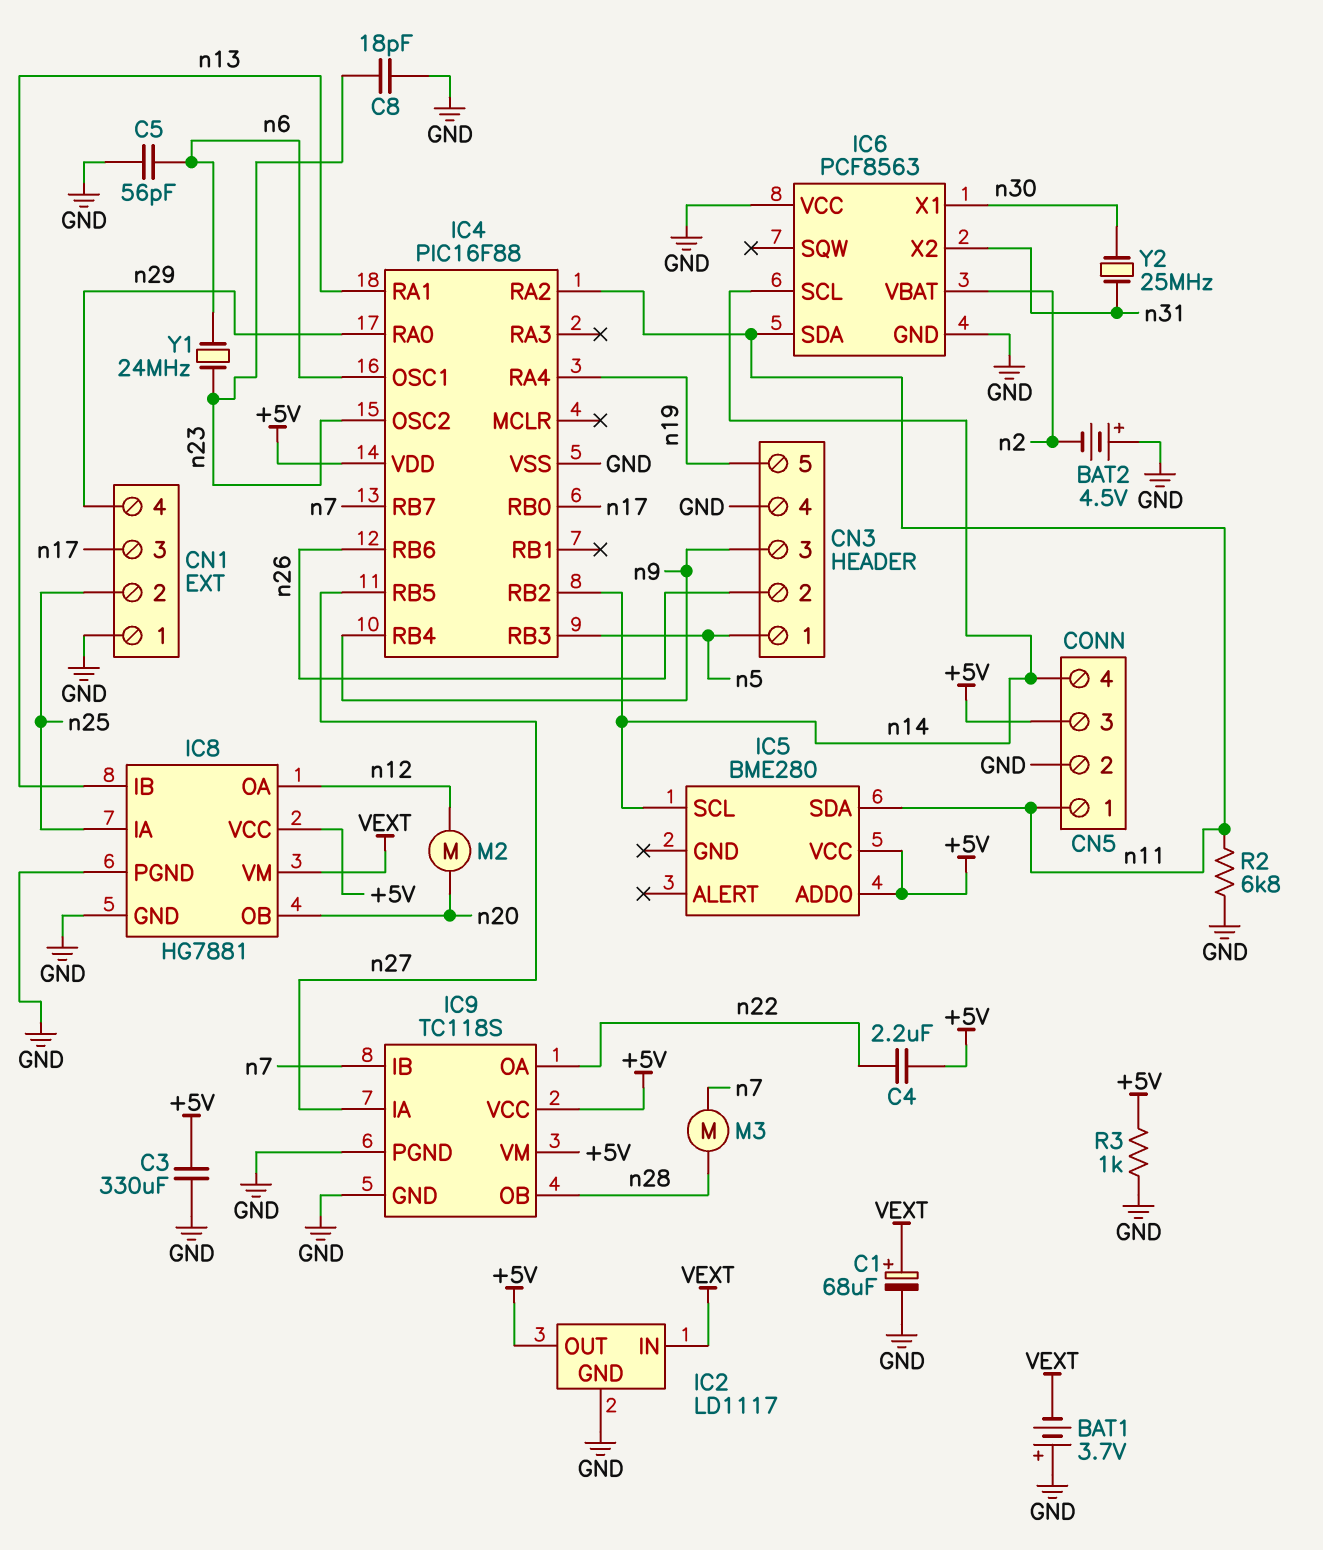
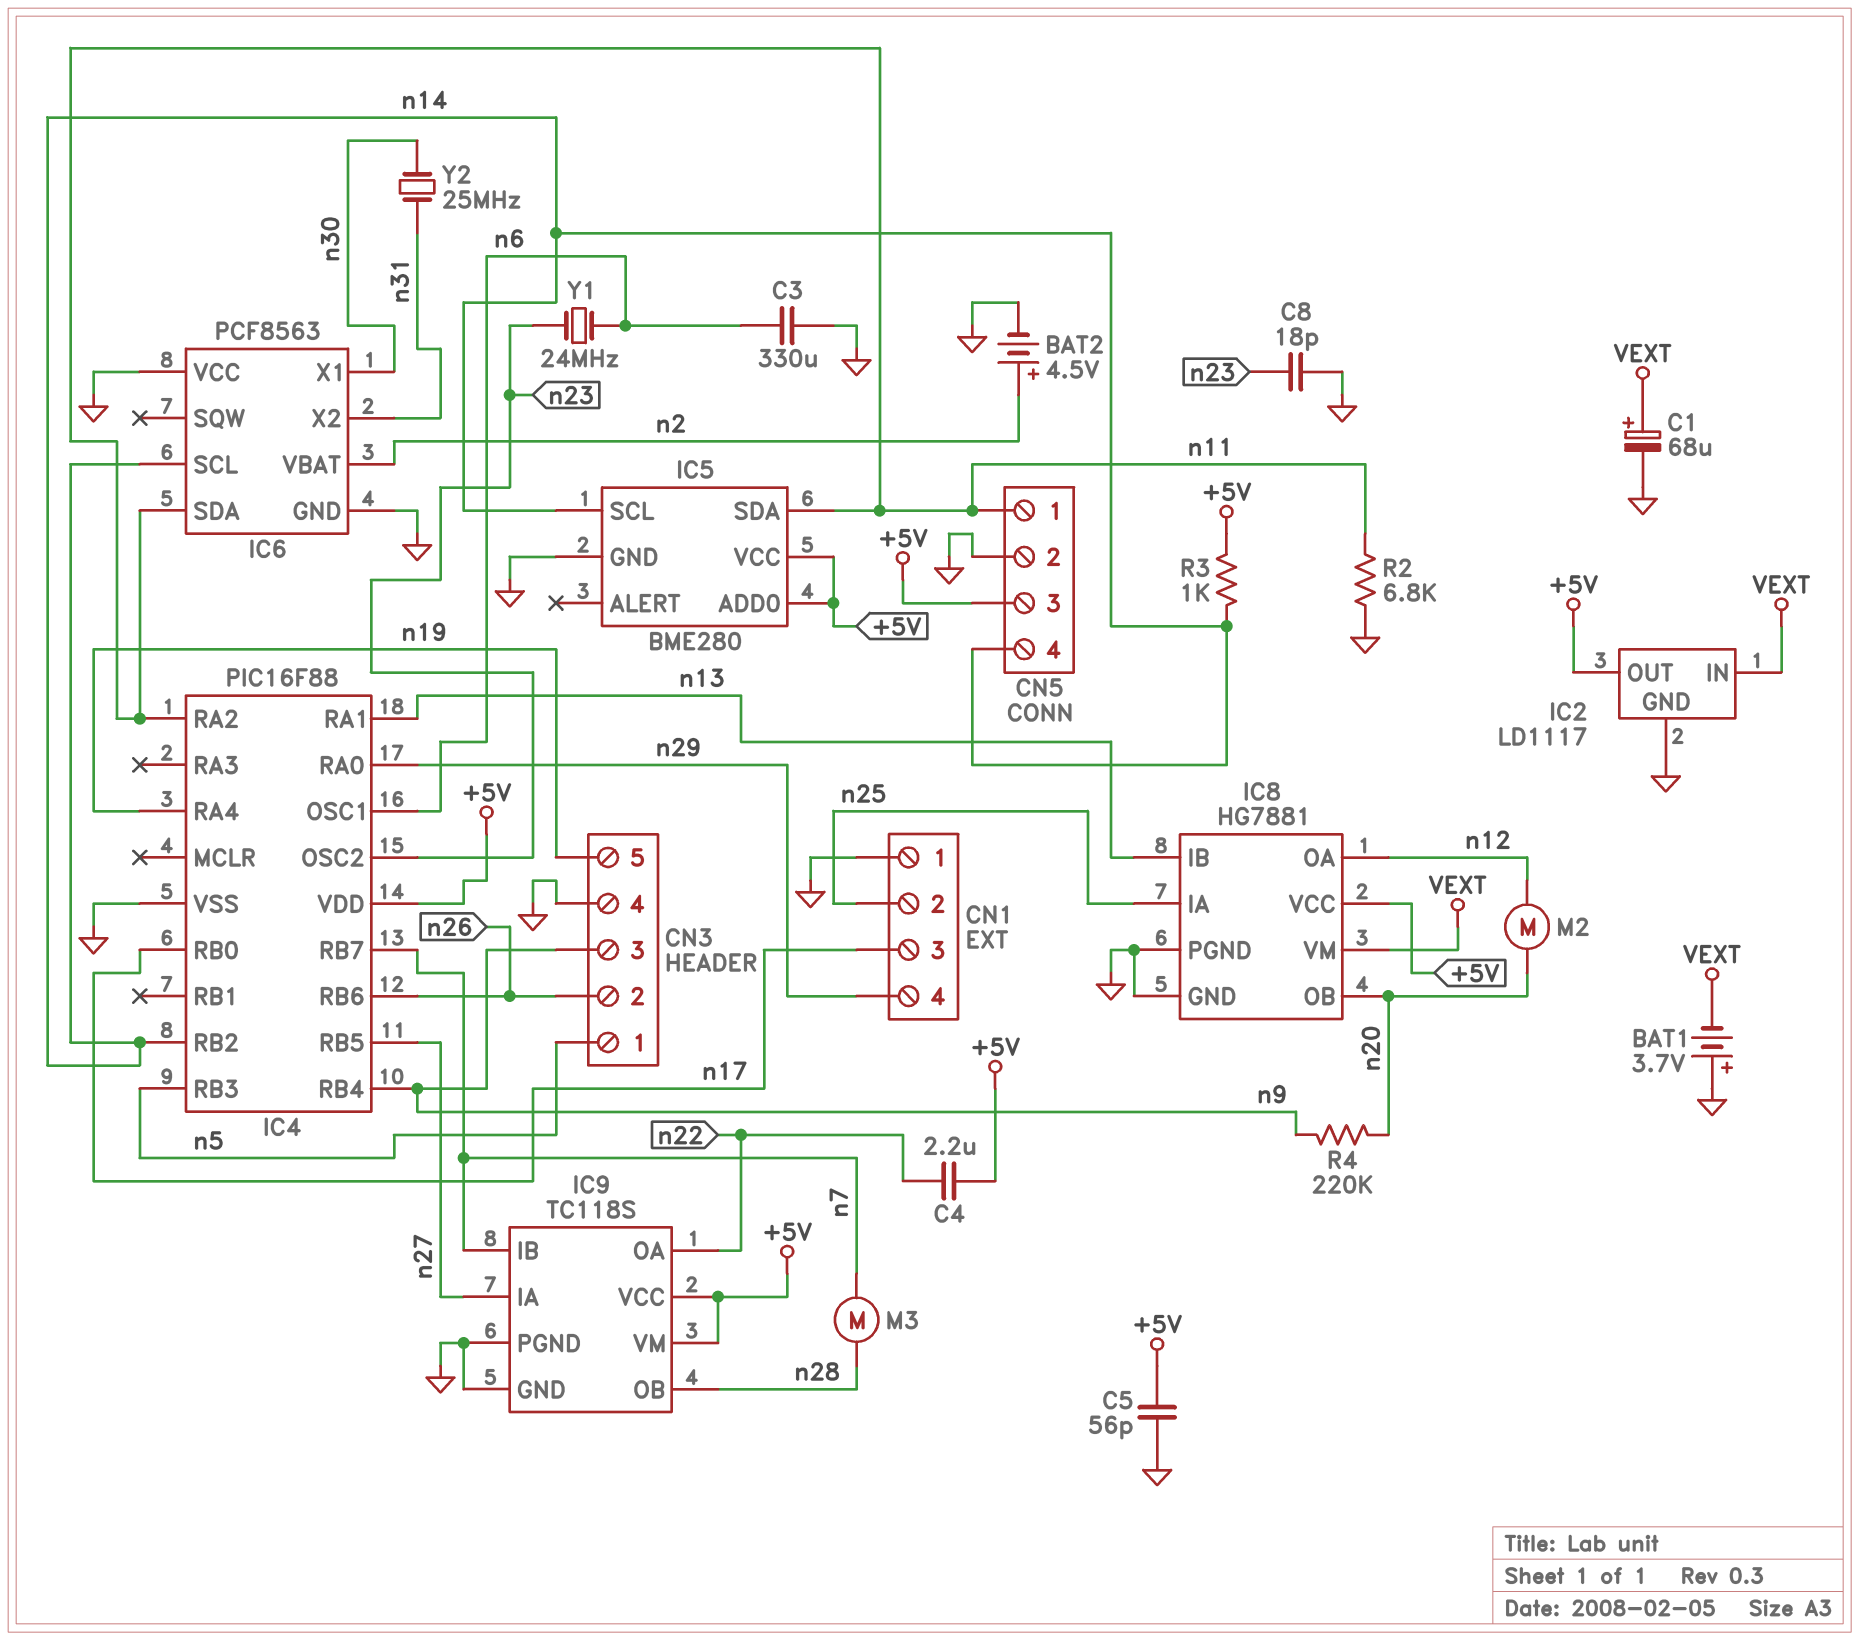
BAT2: 4.5V (plus GND, minus n2) -> 4.5V (plus n2, minus GND)
C3: 330uF (+5V, GND) -> 330uF (GND, n6)
C5: 56pF (GND, n6) -> 56pF (+5V, GND)
IC5 pin GND: none -> GND
R3: 1k (+5V, GND) -> 1k (+5V, n14)
R4: none -> 220k (n9, n20)

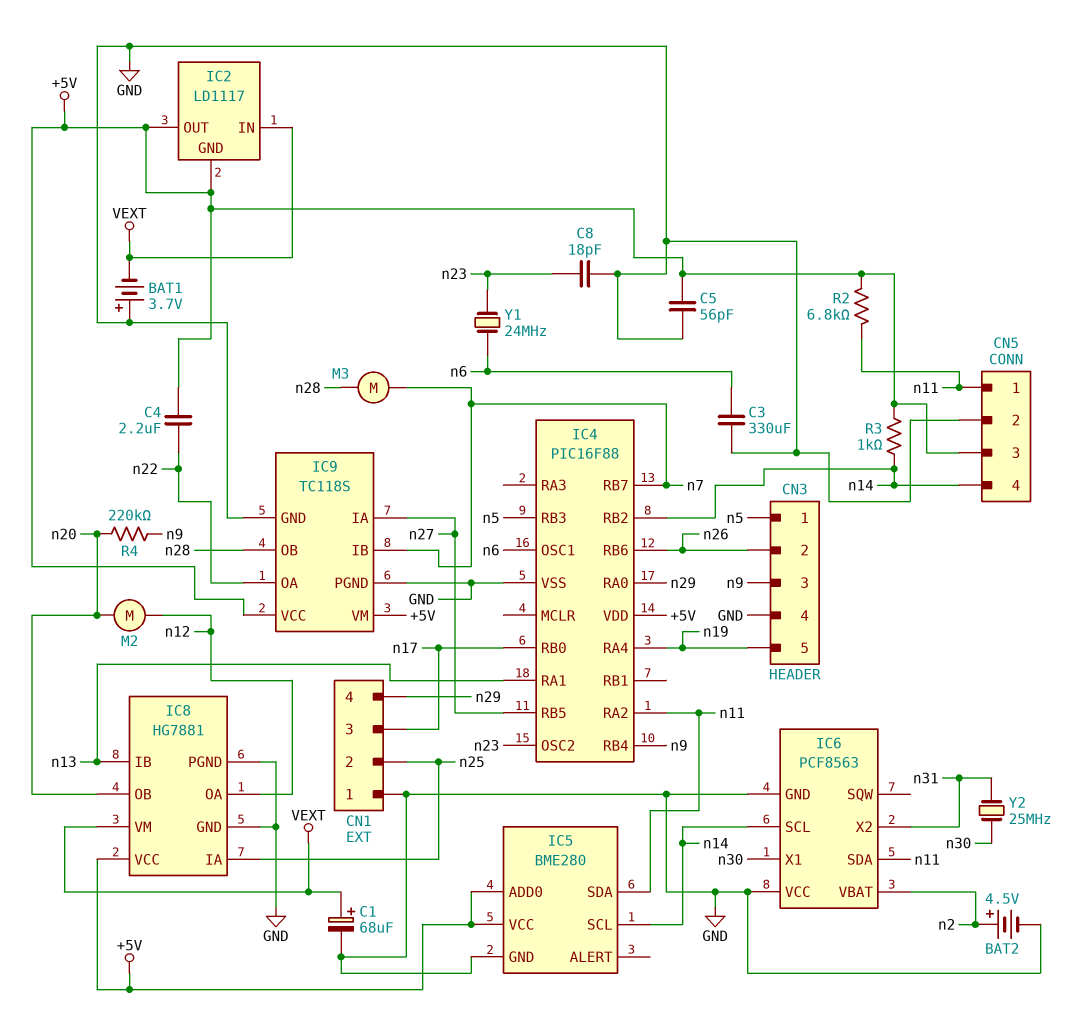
IC2 pin GND: GND -> +5V
R2: 6.8k (GND, n11) -> 6.8k (+5V, n11)

